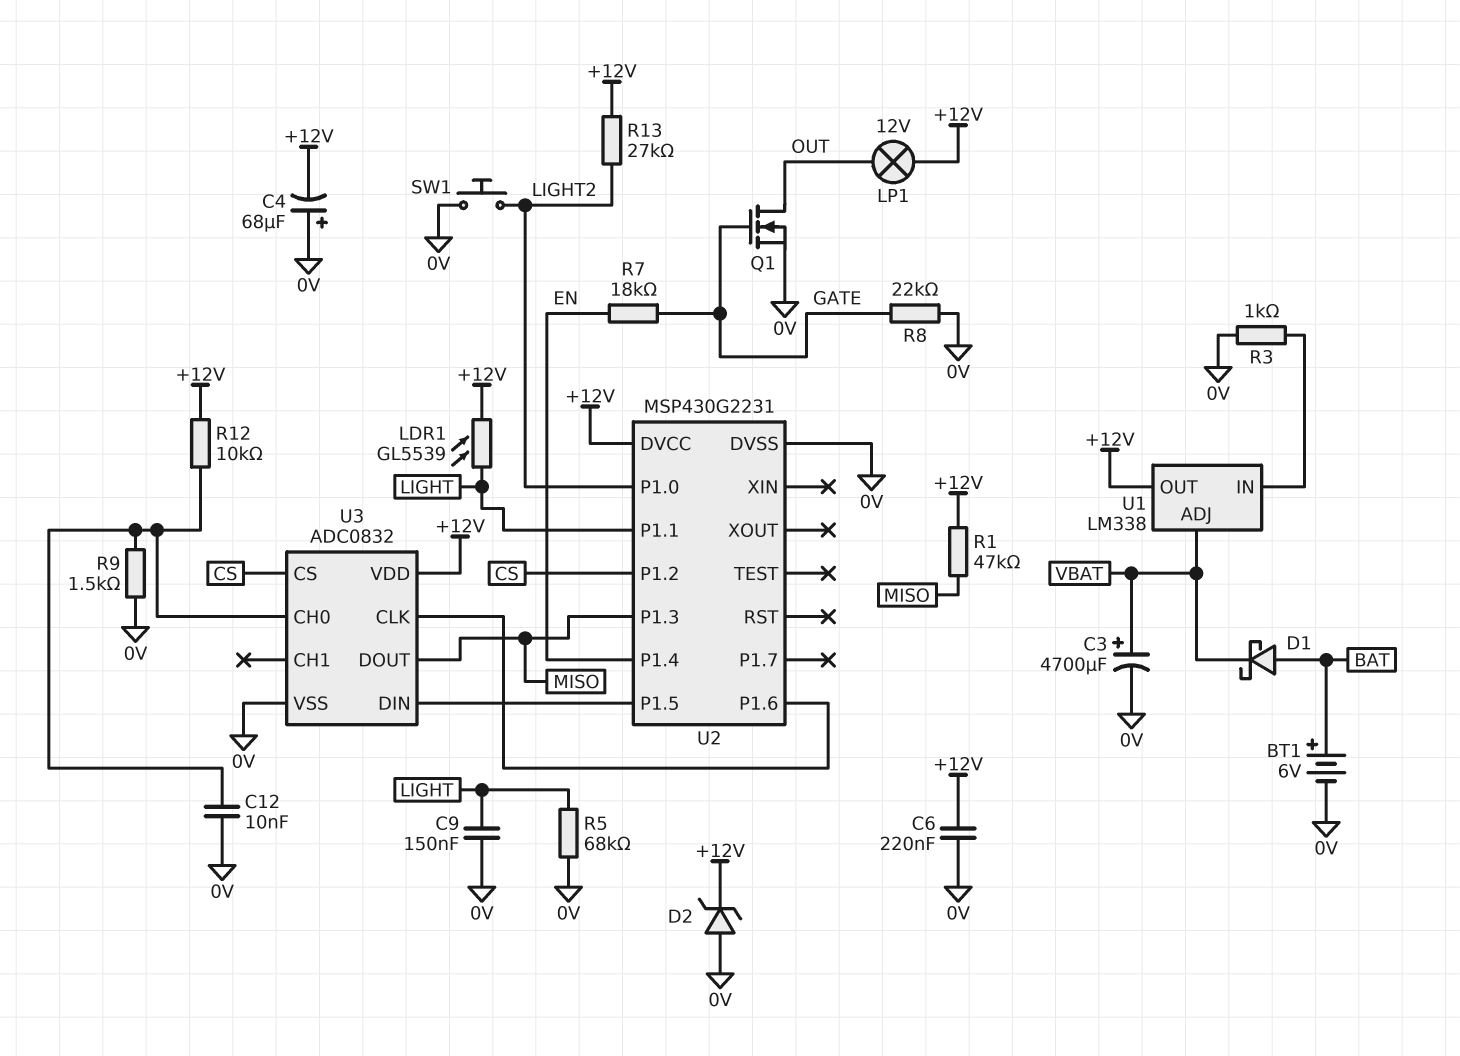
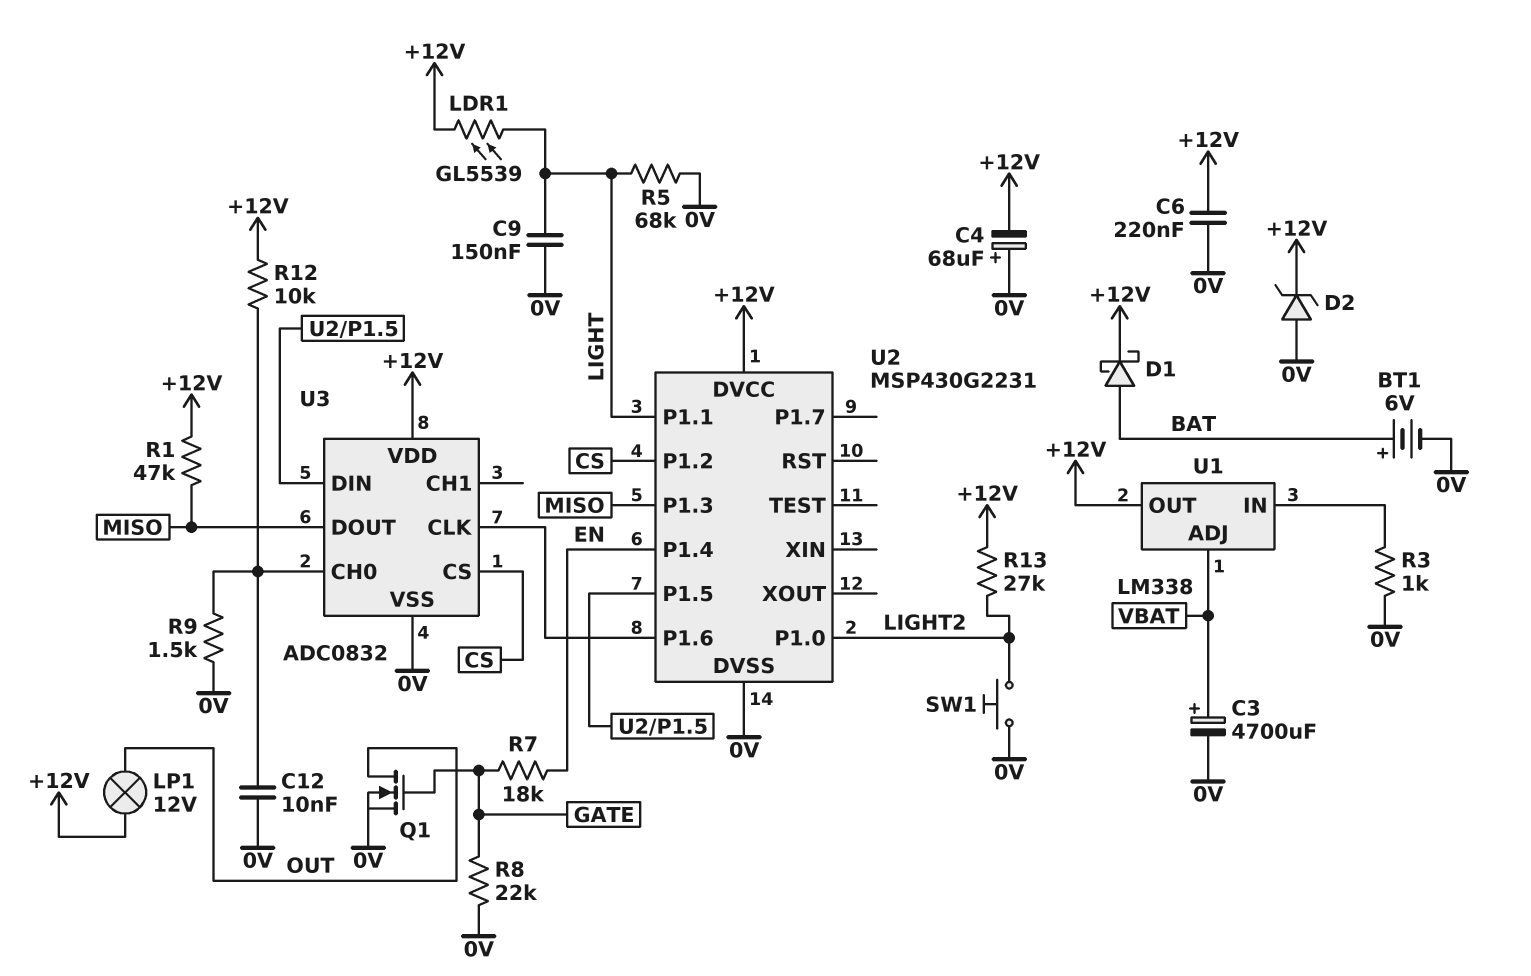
D1: schottky (A BAT, K VBAT) -> schottky (A BAT, K +12V)

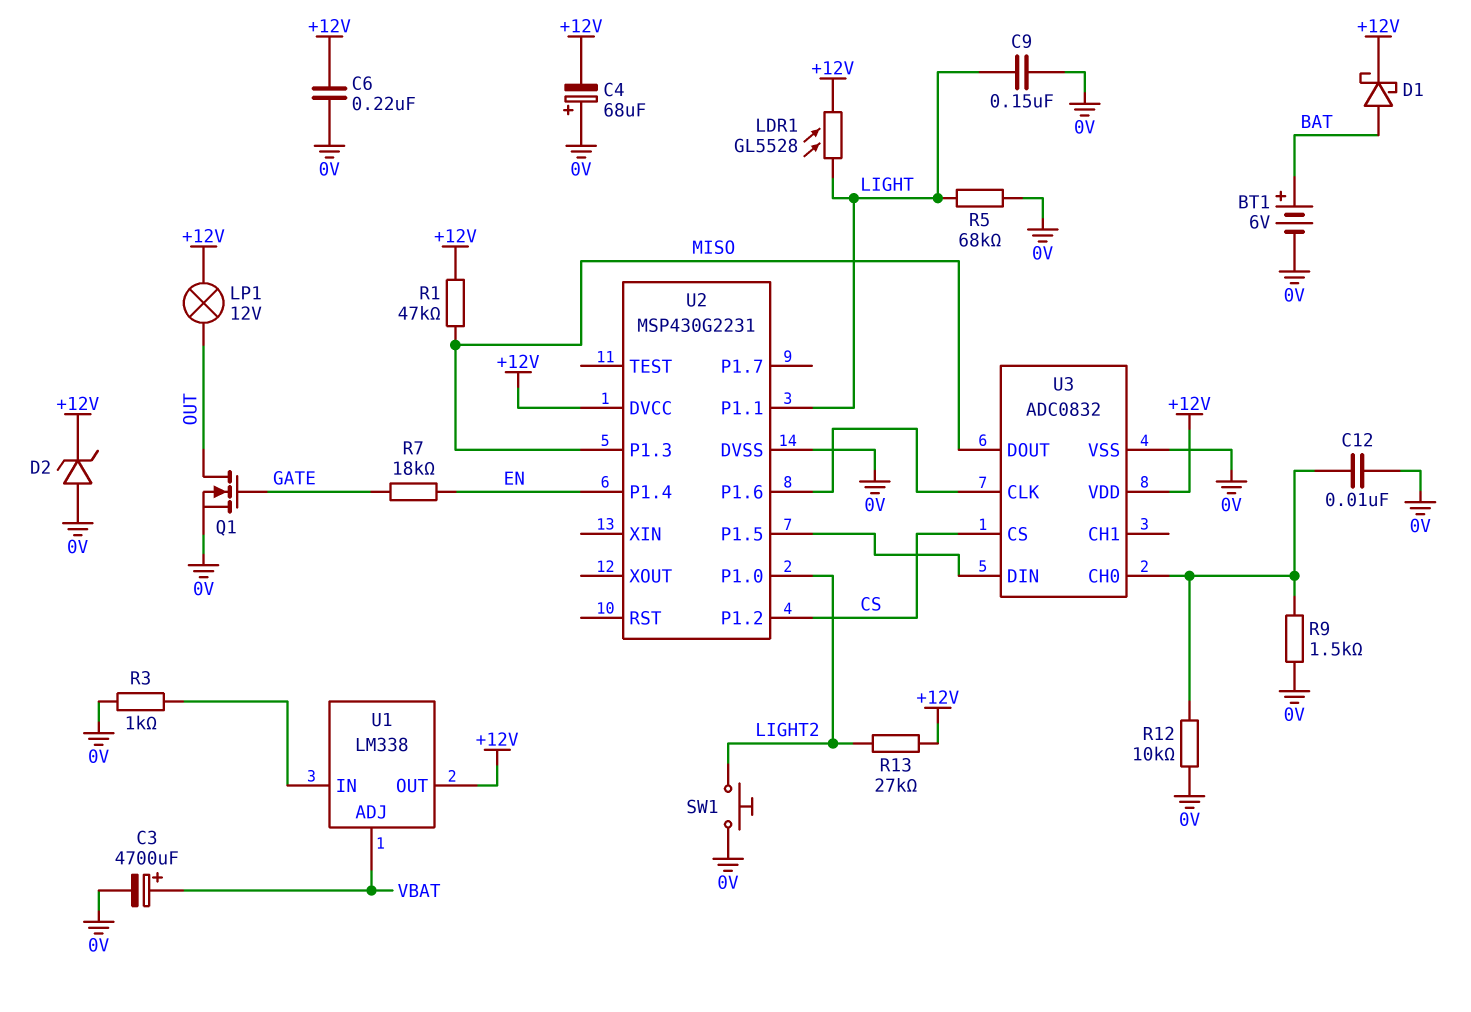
LDR1: GL5539 (+12V, LIGHT) -> GL5528 (+12V, LIGHT)
R8: 22k (0V, GATE) -> none
R12: 10k (+12V, U3/CH0) -> 10k (0V, U3/CH0)

